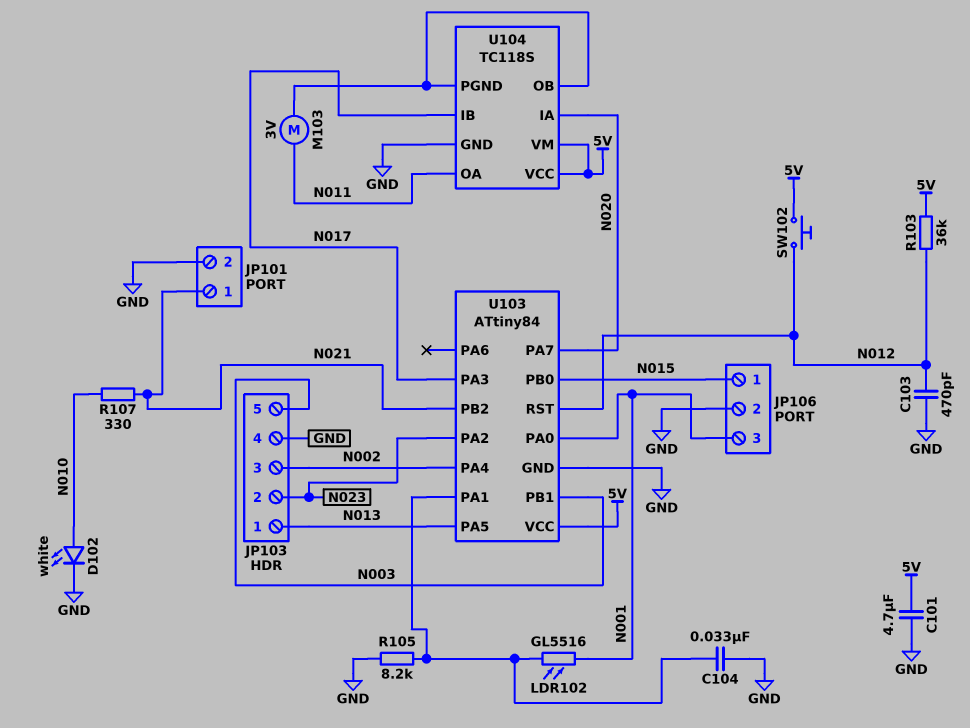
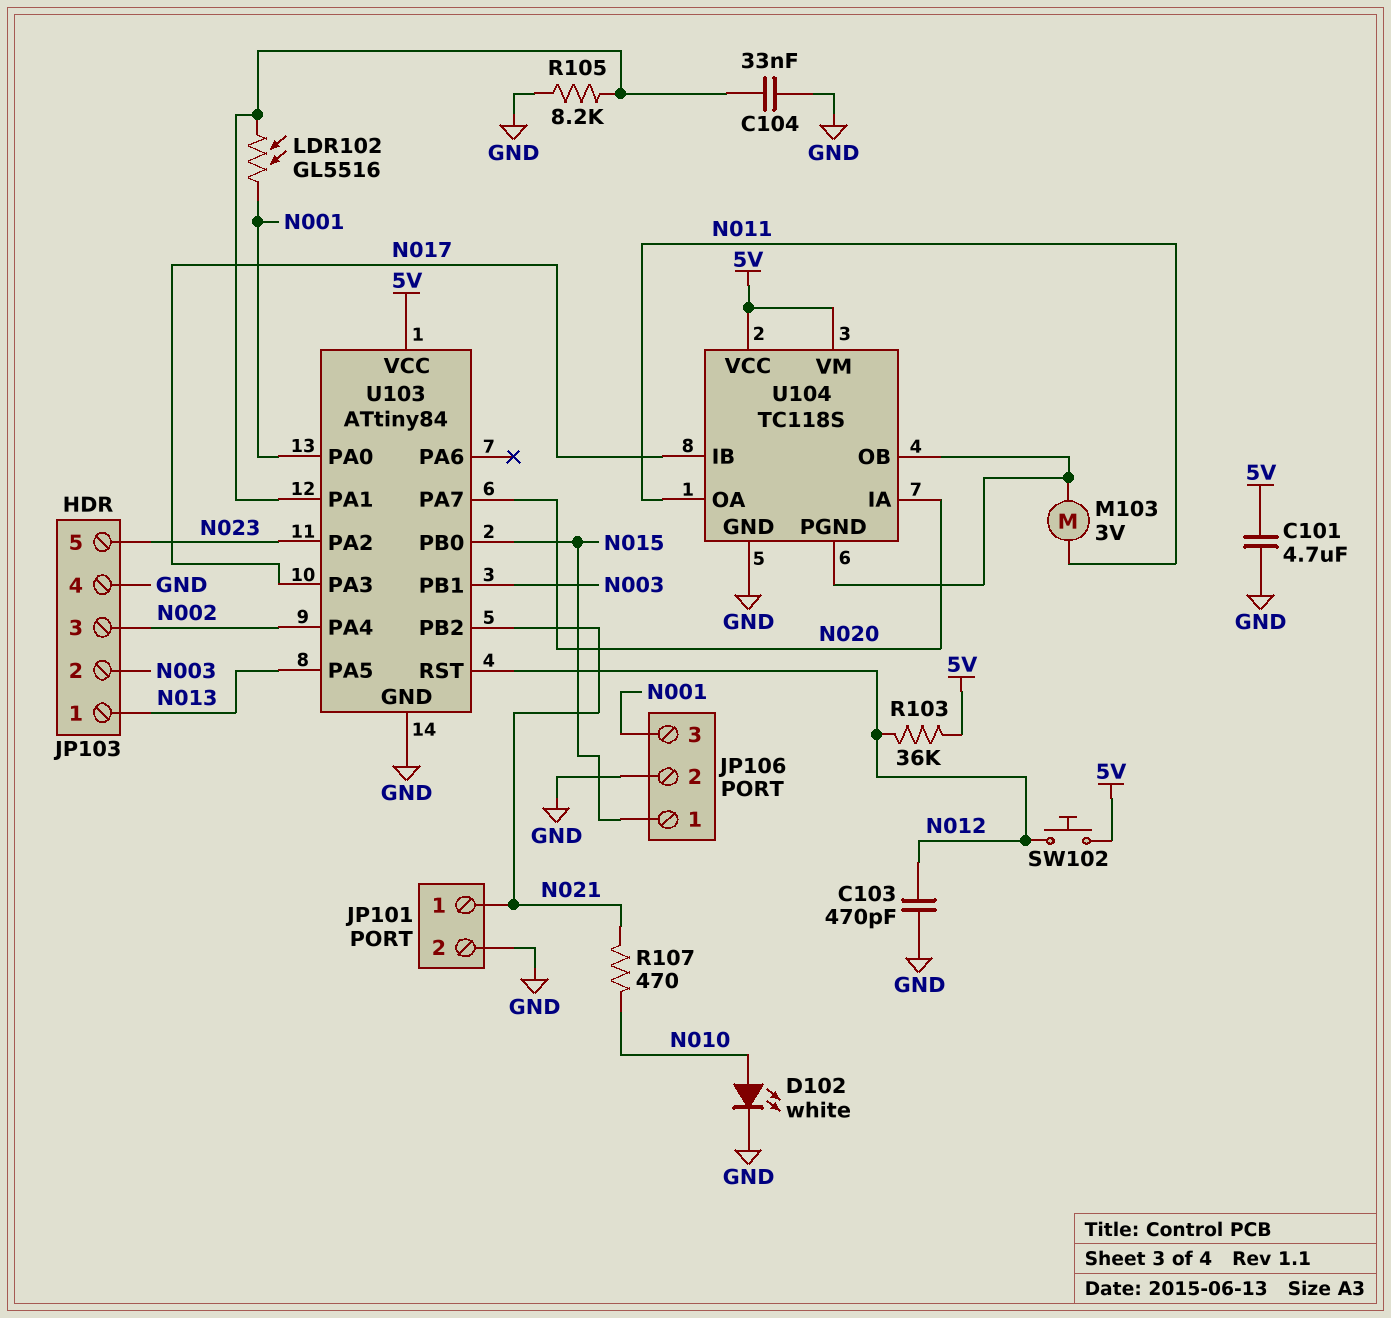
JP103 pin 2: N023 -> N003
JP103 pin 5: N003 -> N023
R107: 330 (N010, N021) -> 470 (N010, N021)

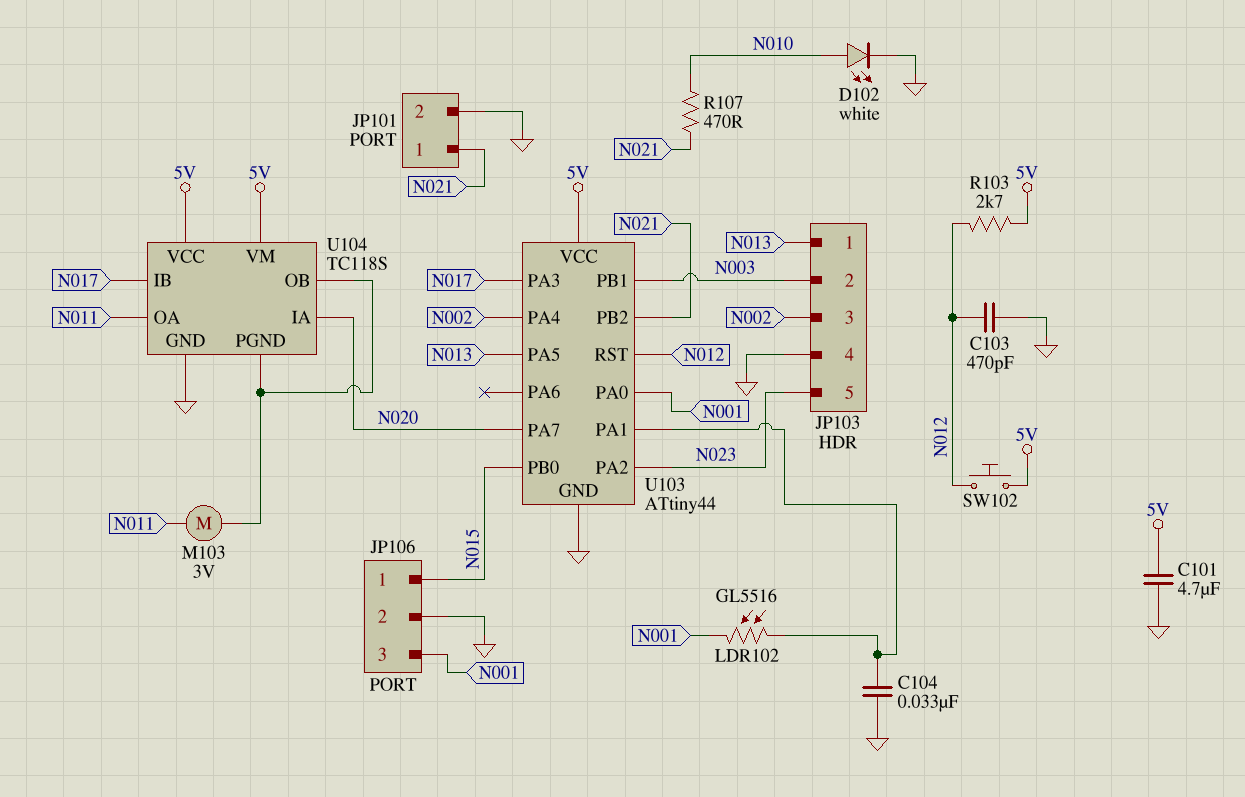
R103: 36k (5V, N012) -> 2.7k (5V, N012)
R105: 8.2k (GND, U103/PA1) -> none
U103: ATtiny84 -> ATtiny44

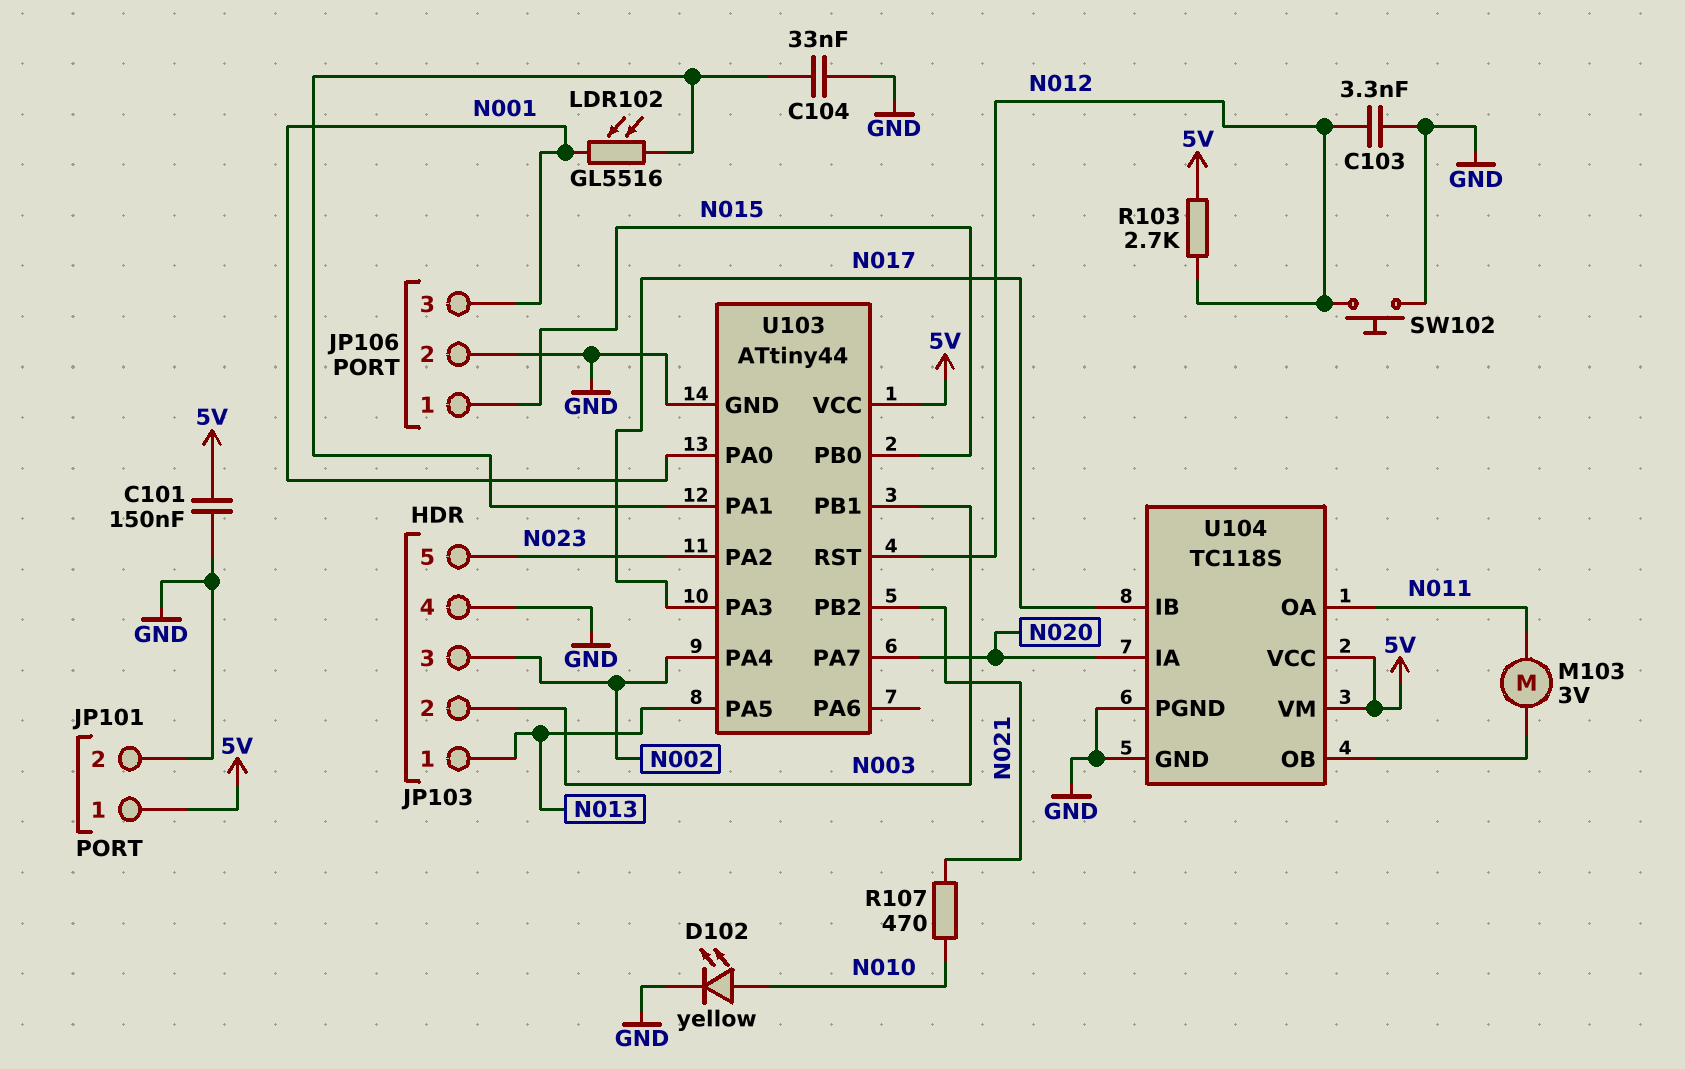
C101: 4.7uF (5V, GND) -> 150nF (5V, GND)
C103: 470pF (GND, N012) -> 3.3nF (GND, N012)
D102: LED white (A N010, K GND) -> LED yellow (A N010, K GND)
JP101 pin 1: N021 -> 5V
SW102: button (5V, N012) -> button (GND, N012)
U104 pin PGND: U104/OB -> GND

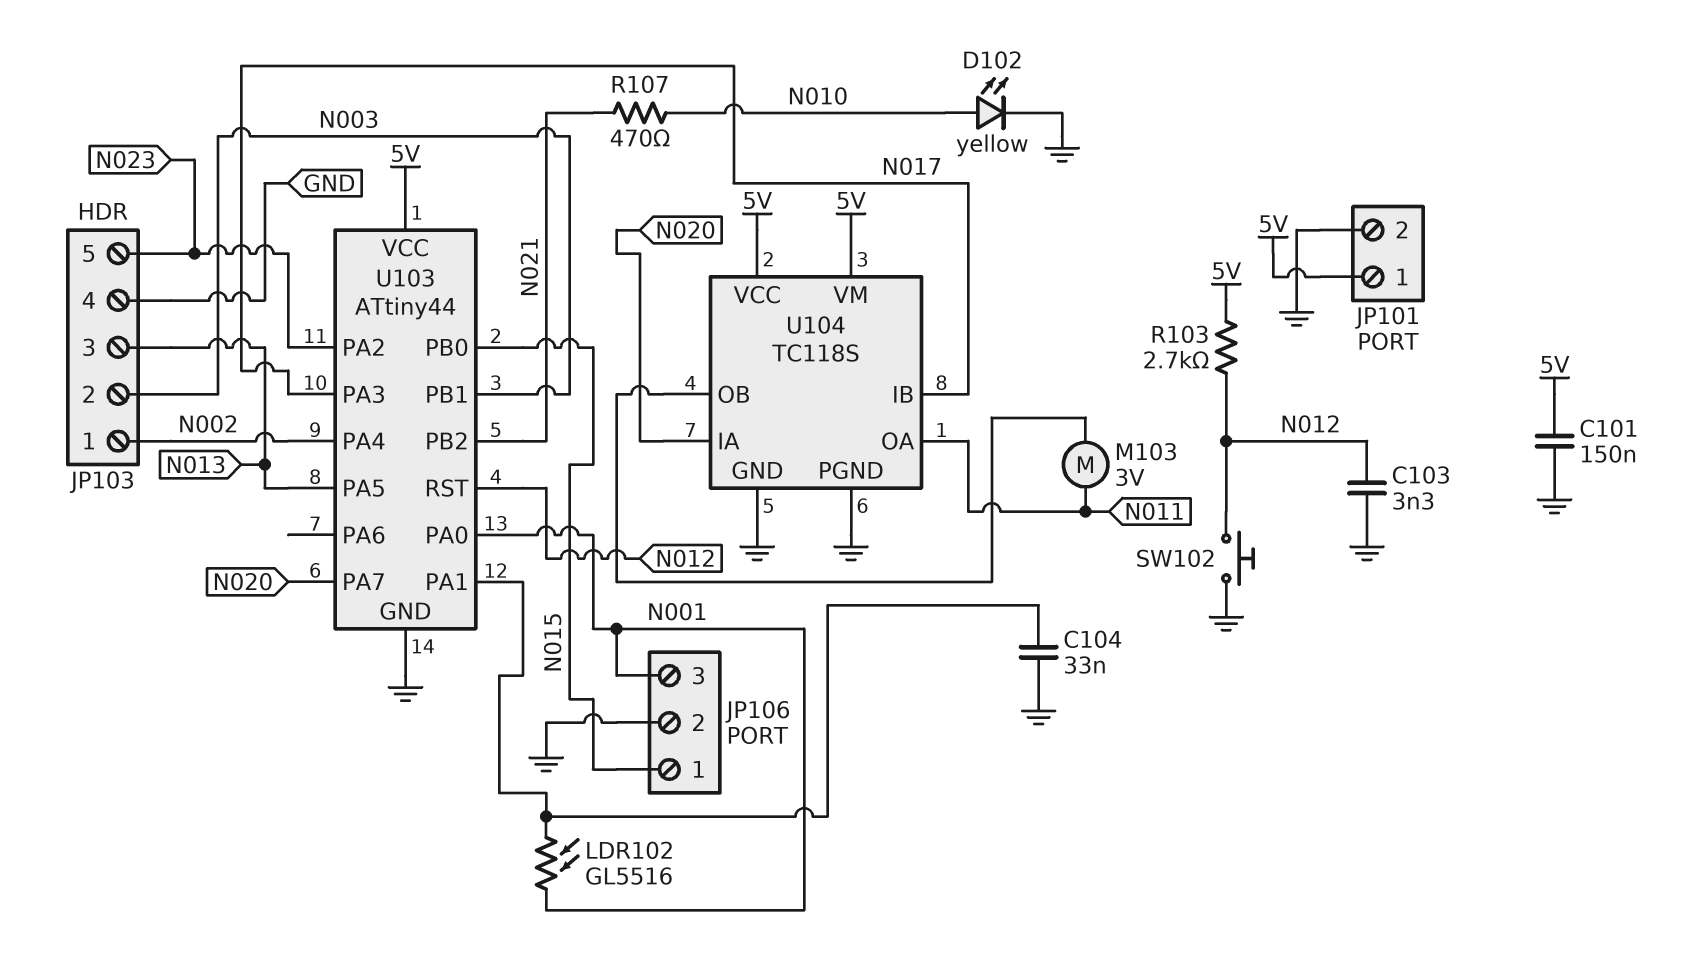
JP103 pin 1: N013 -> N002
JP103 pin 3: N002 -> N013

